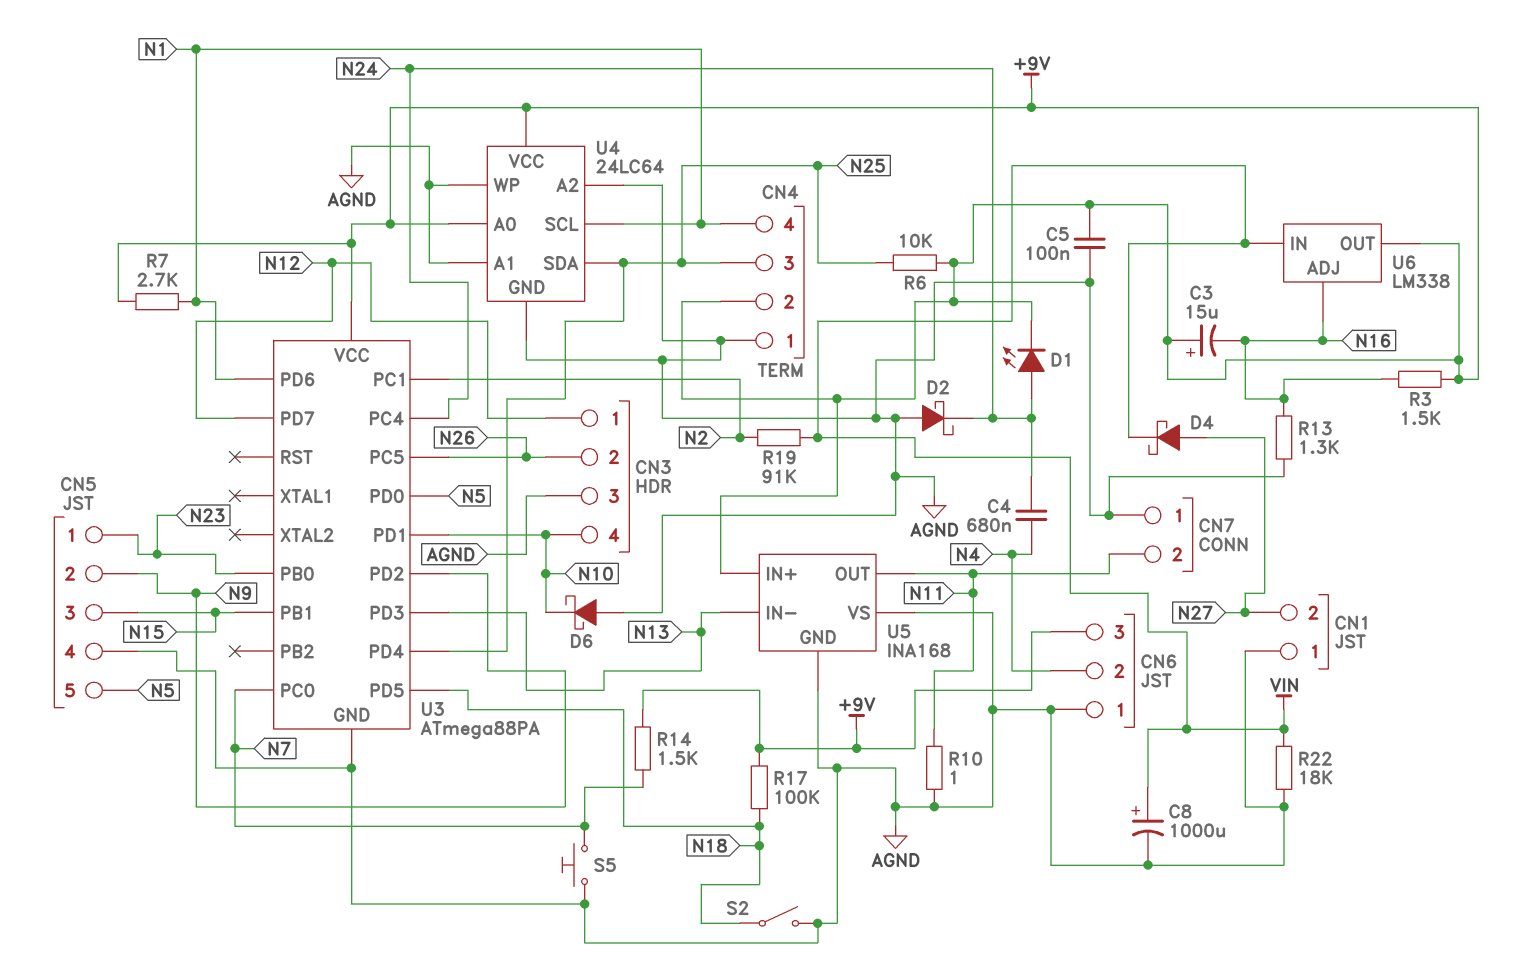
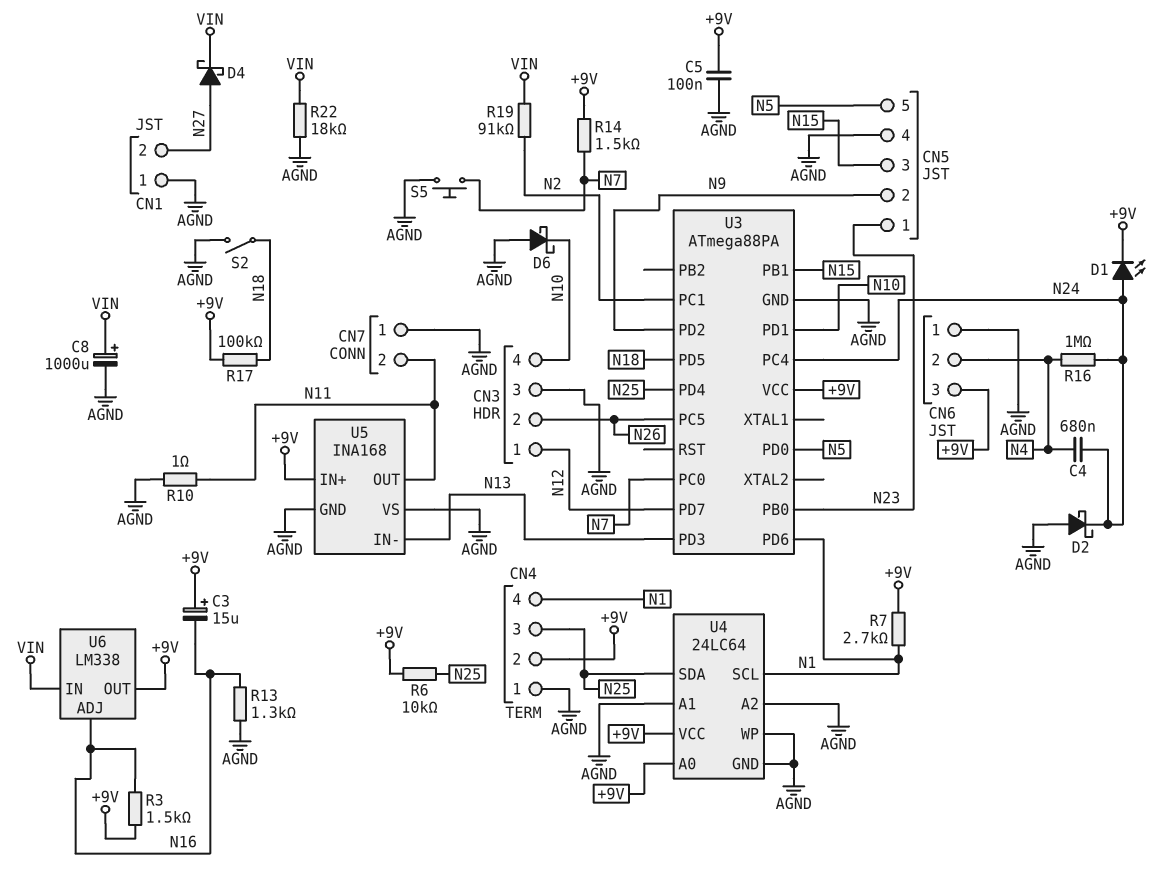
R16: none -> 1M (N4, N24)

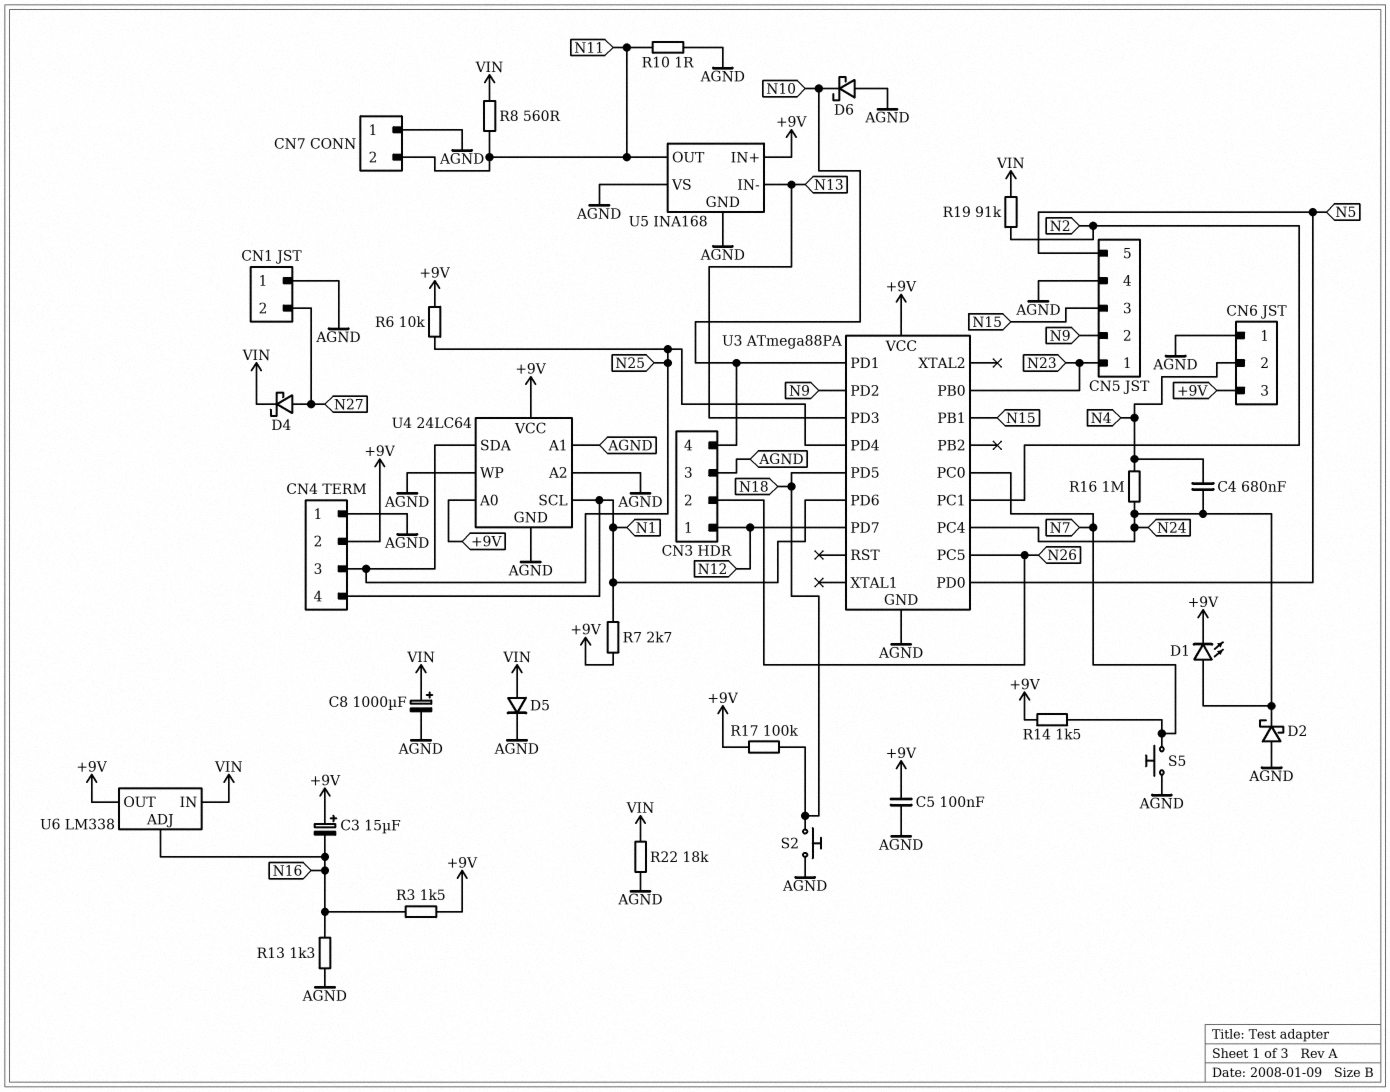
D5: none -> diode (A VIN, K AGND)
R8: none -> 560 (N11, VIN)
S2: switch (AGND, N18) -> button (AGND, N18)

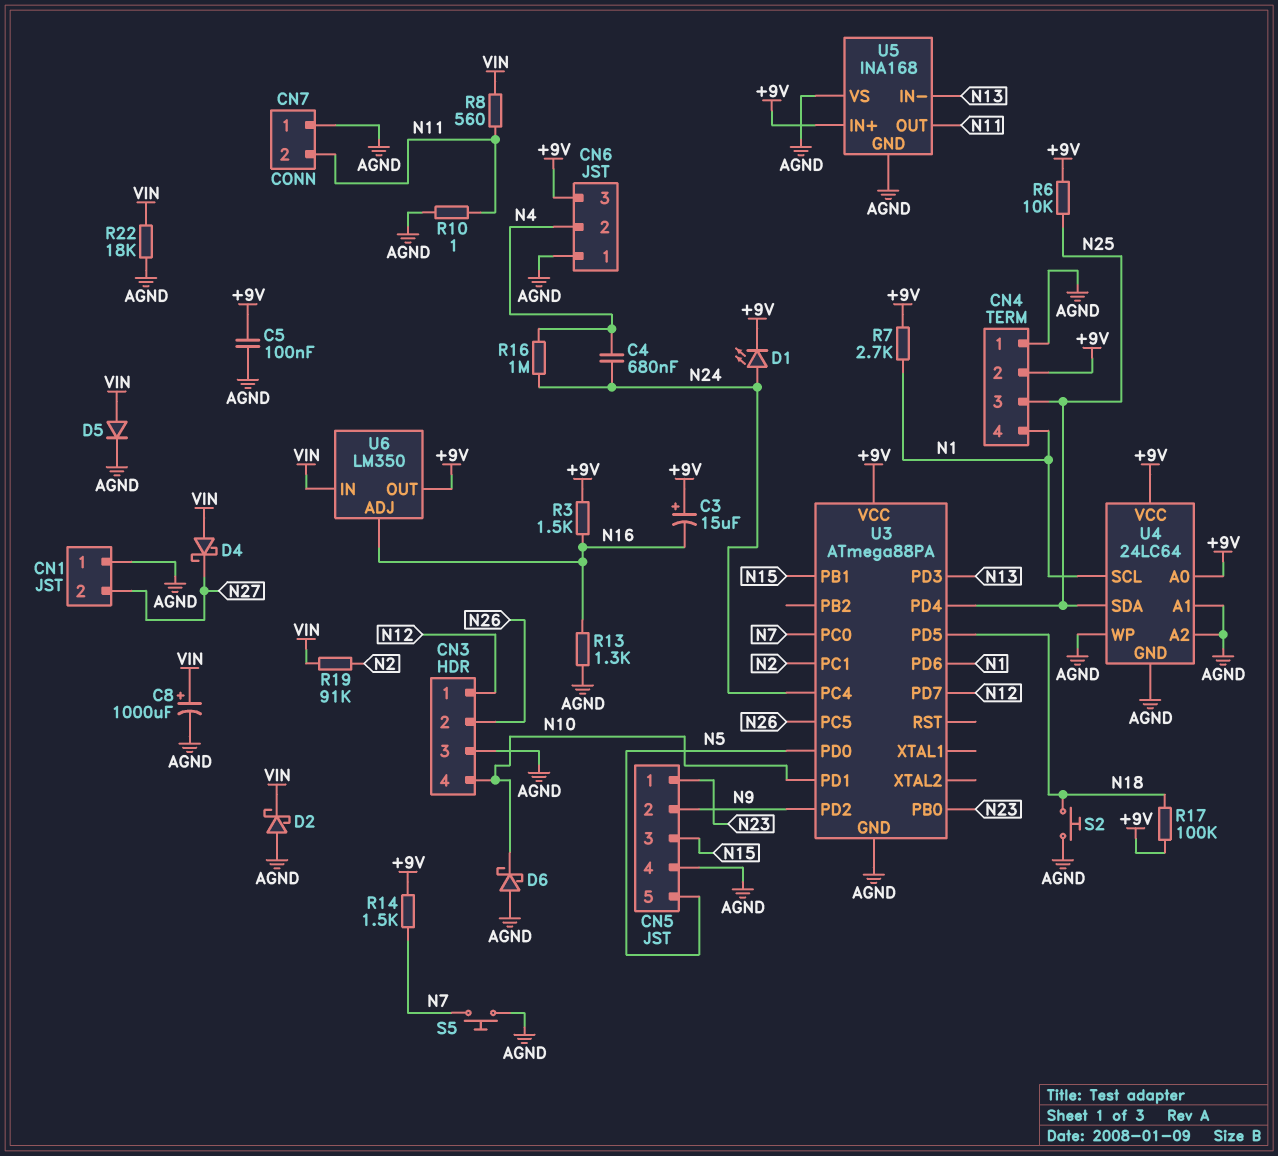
D2: schottky (A AGND, K N24) -> schottky (A AGND, K VIN)
D4: schottky (A N27, K VIN) -> schottky (A VIN, K N27)
U6: LM338 -> LM350

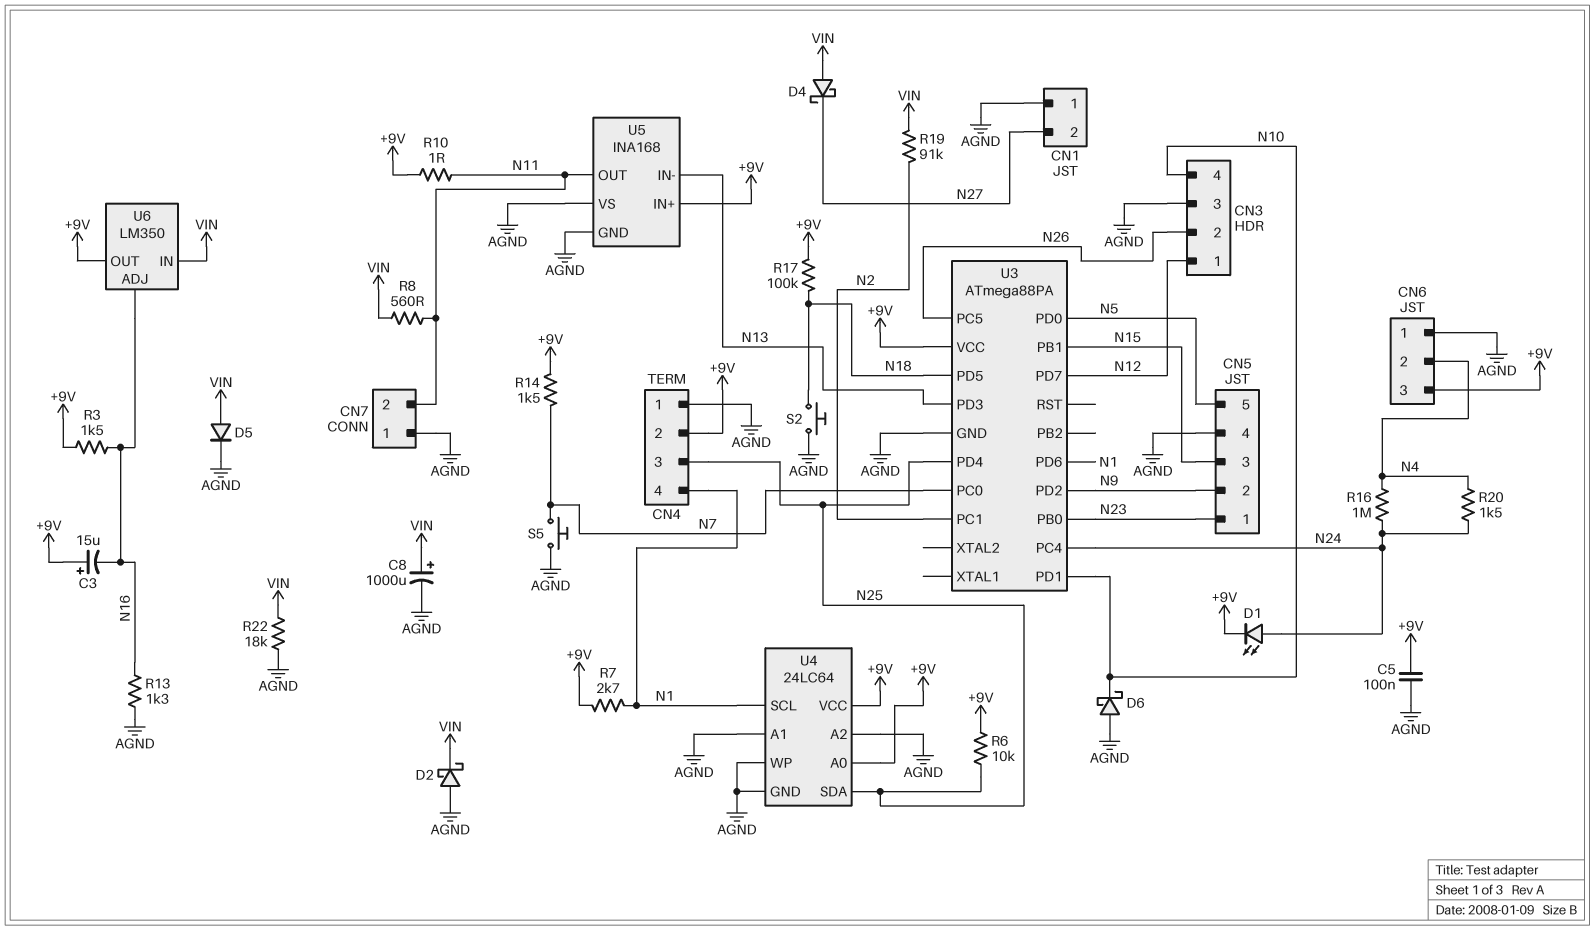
C4: 680nF (N4, N24) -> none
R10: 1 (AGND, N11) -> 1 (+9V, N11)
R20: none -> 1.5k (N4, N24)

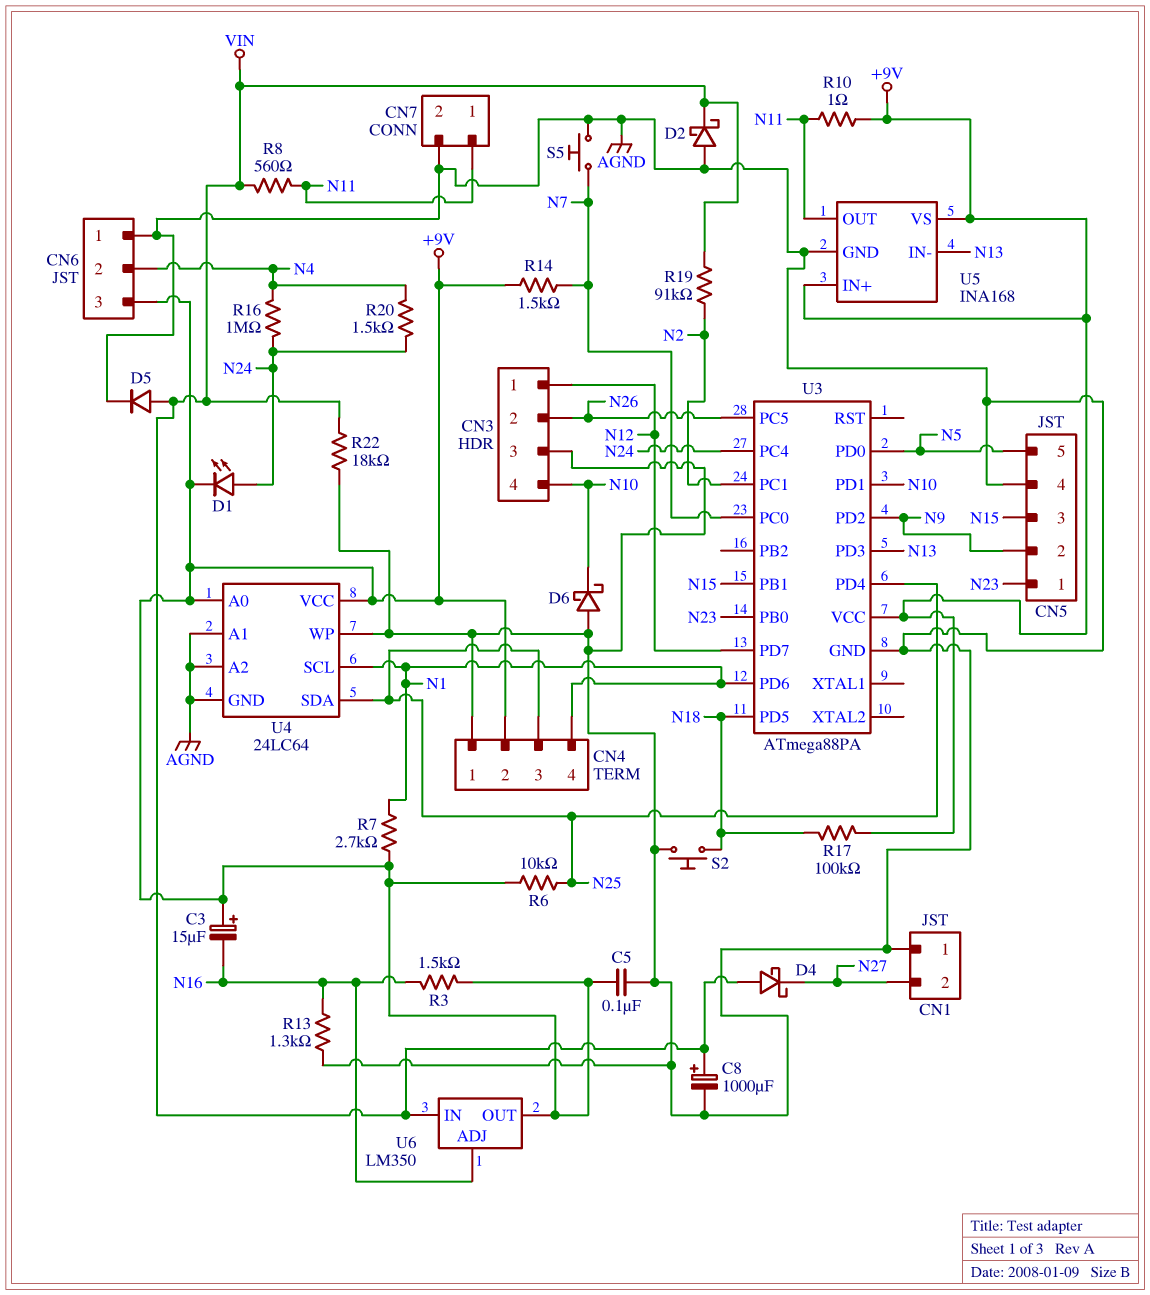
CN7 pin 1: AGND -> N11
CN7 pin 2: N11 -> AGND
U5 pin VS: AGND -> +9V

